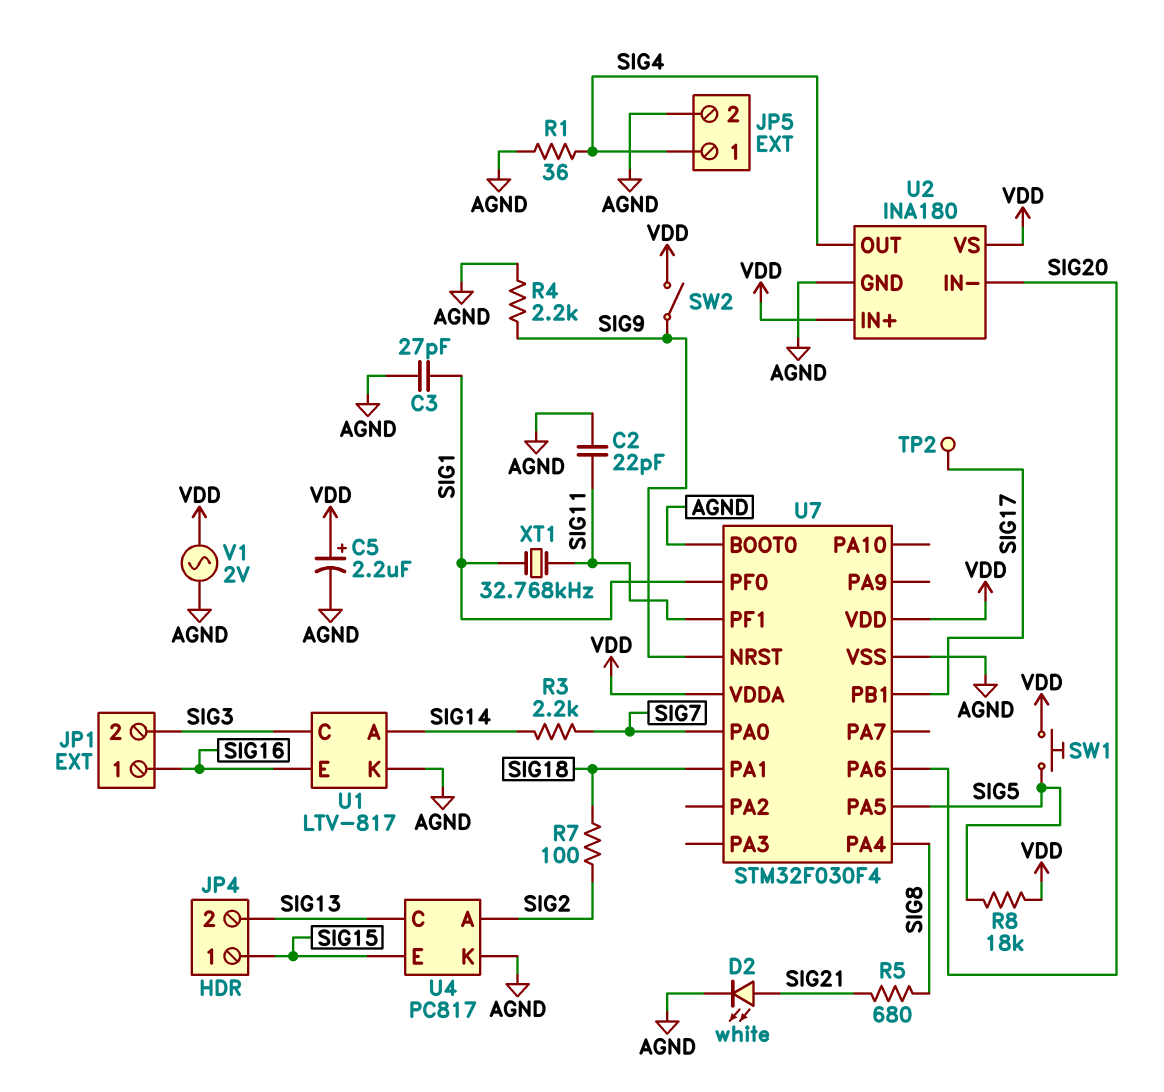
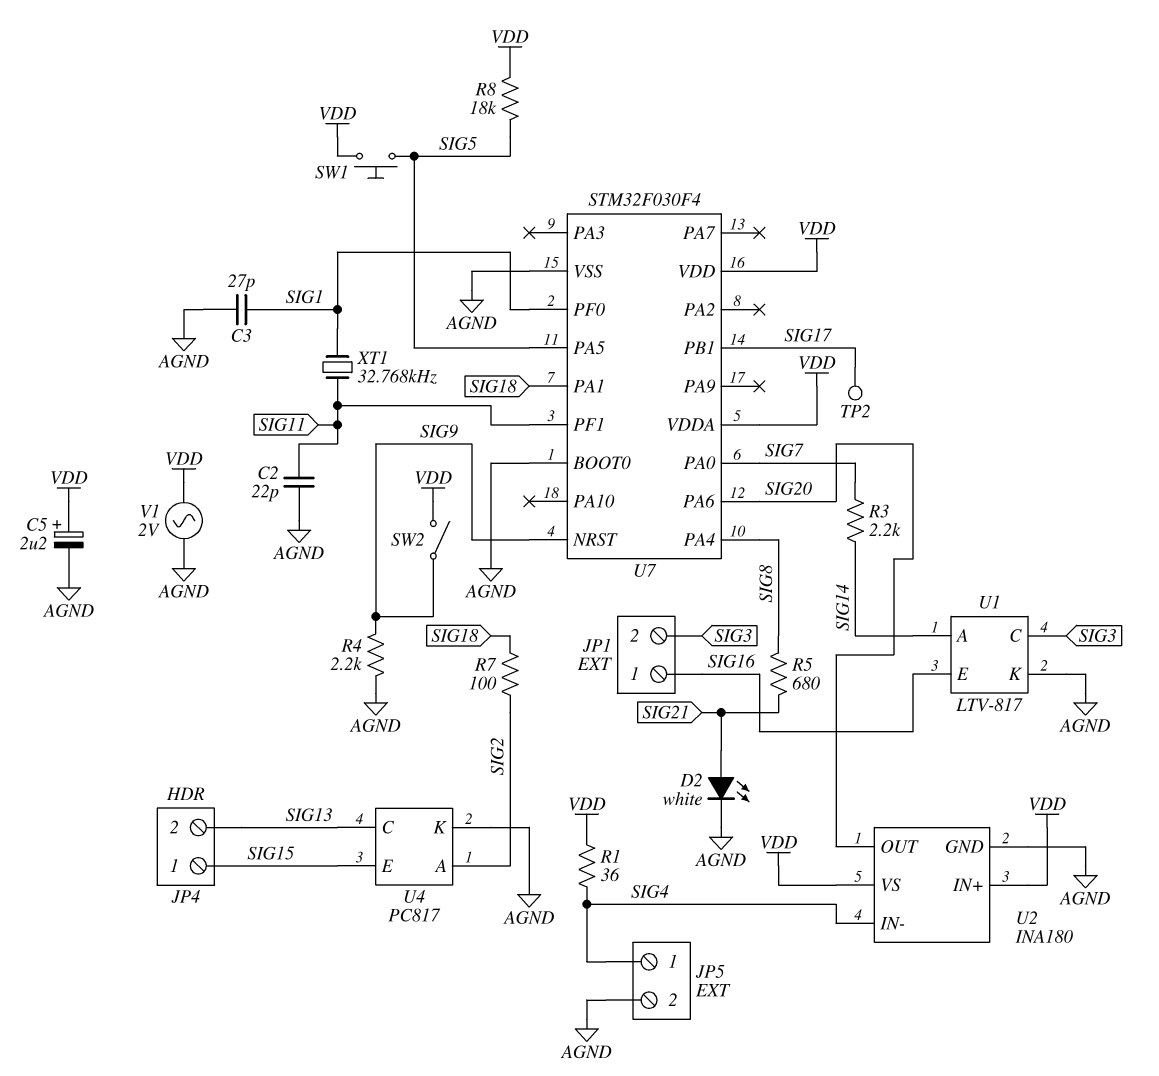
R1: 36 (AGND, SIG4) -> 36 (SIG4, VDD)
U2 pin IN-: SIG20 -> SIG4
U2 pin OUT: SIG4 -> SIG20

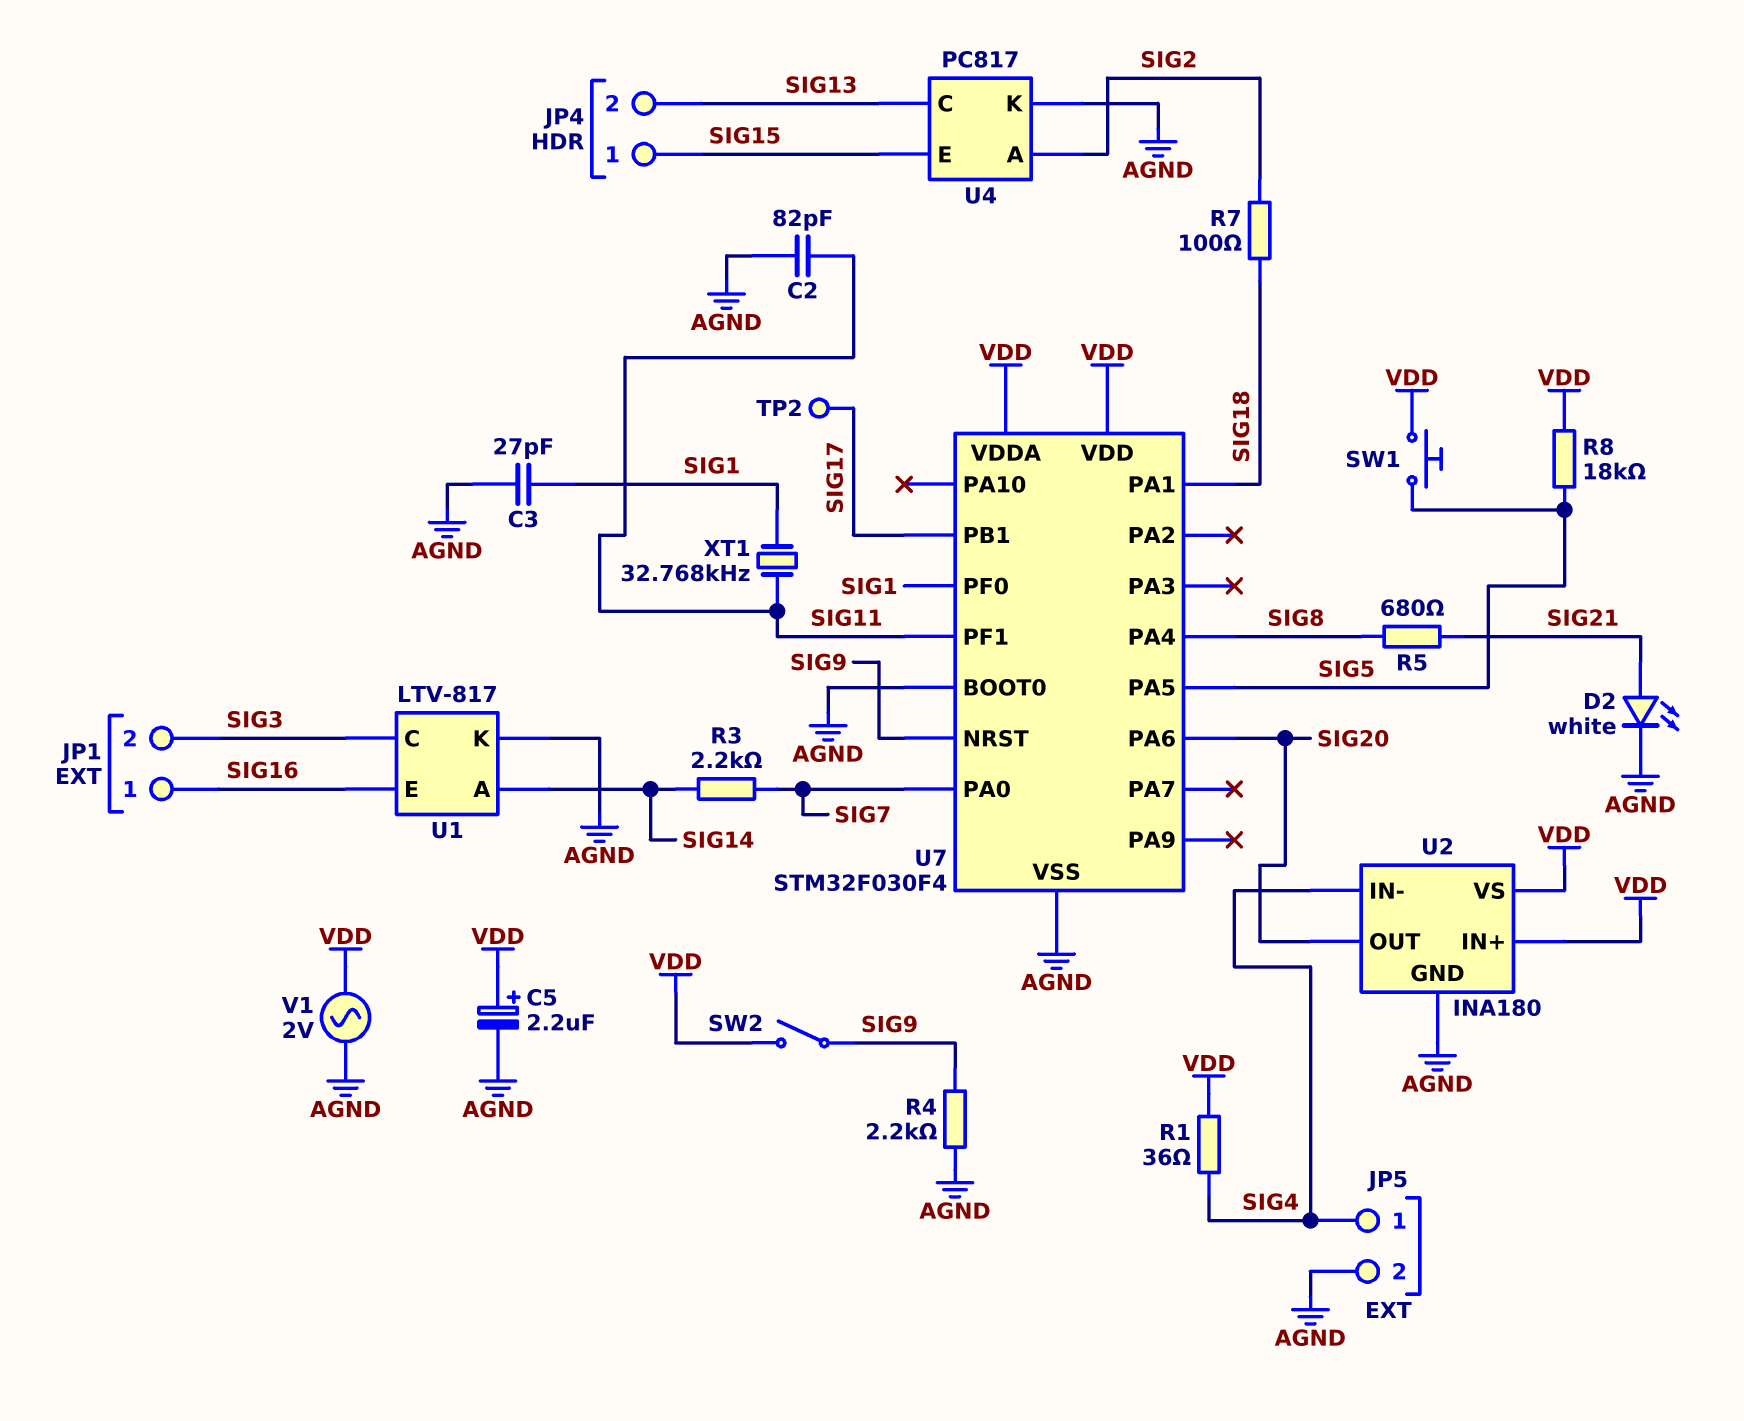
C2: 22pF (AGND, SIG11) -> 82pF (AGND, SIG11)

